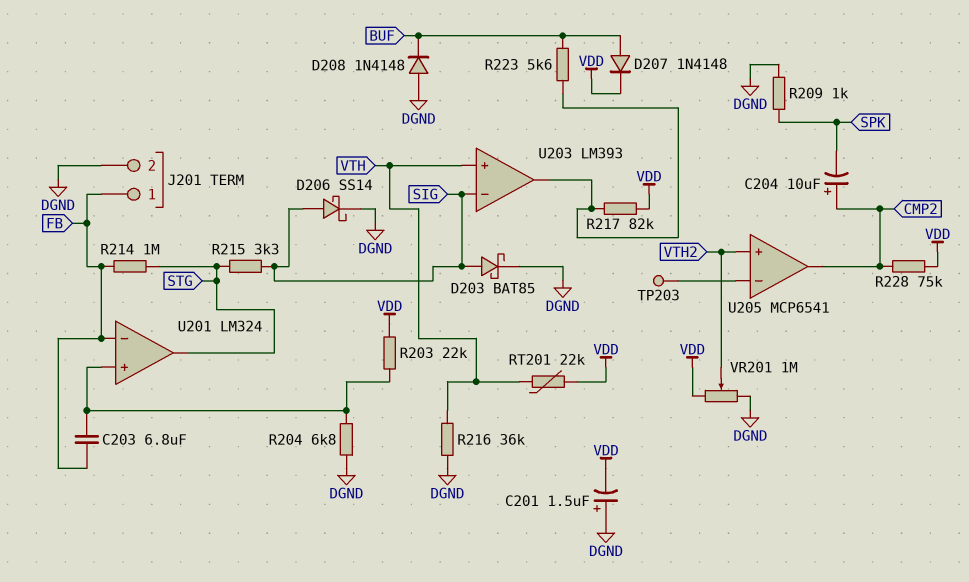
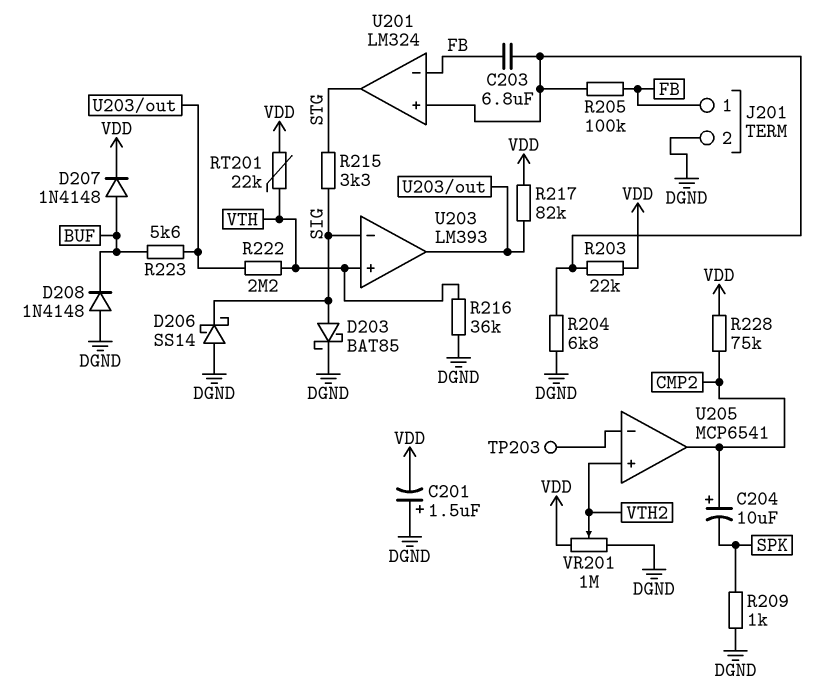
D206: schottky SS14 (A SIG, K DGND) -> schottky SS14 (A DGND, K SIG)
R205: none -> 100k (FB, U201/in+)
R214: 1M (FB, STG) -> none
R222: none -> 2.2M (U203/out, VTH)

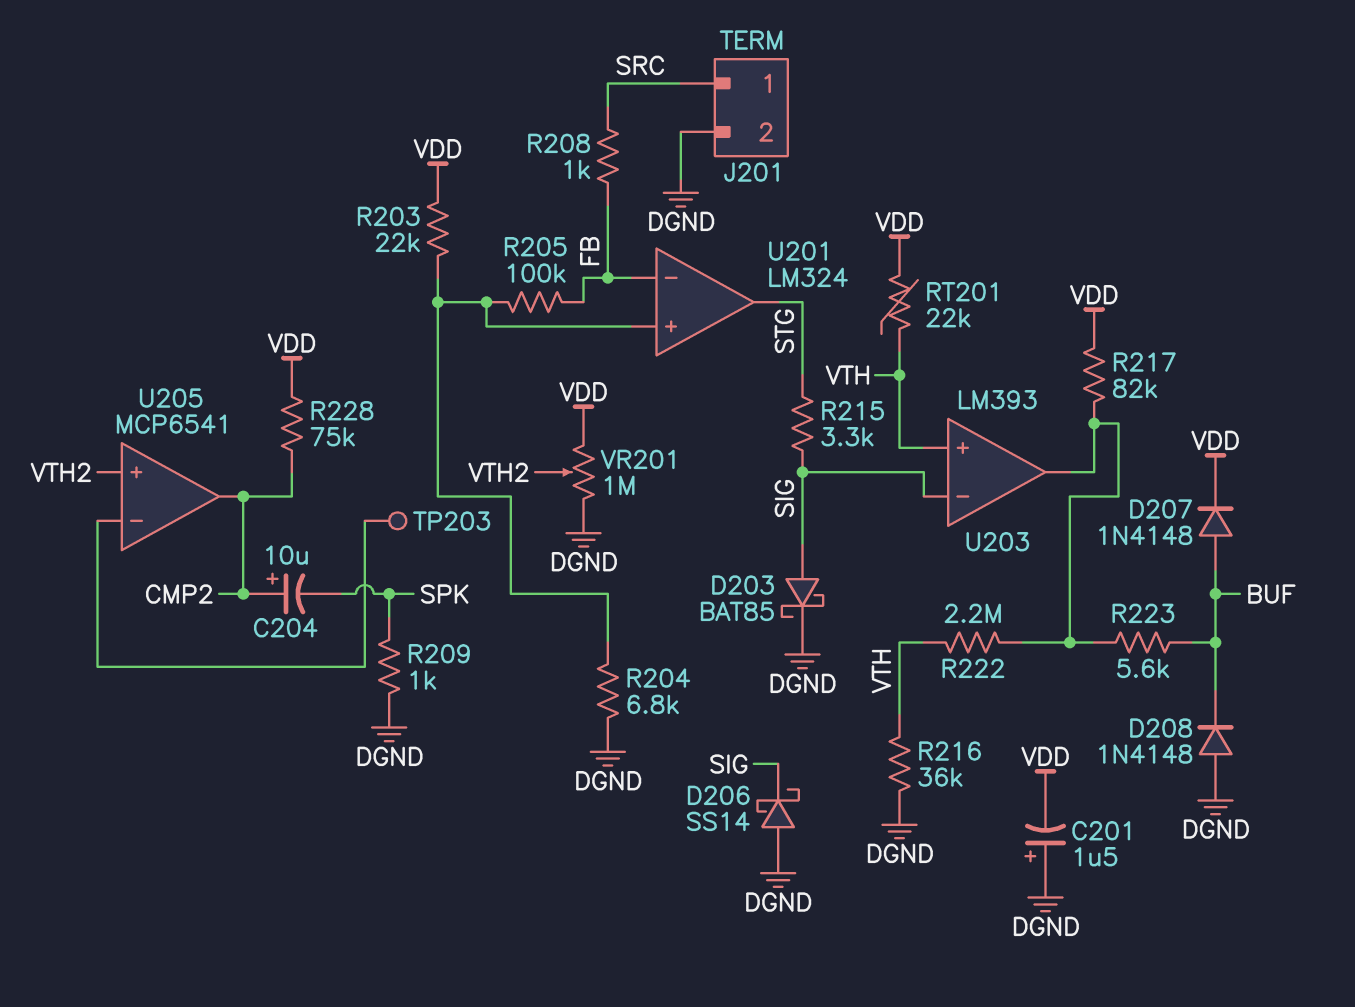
C203: 6.8uF (FB, U201/in+) -> none
J201 pin 1: FB -> SRC
R208: none -> 1k (FB, SRC)

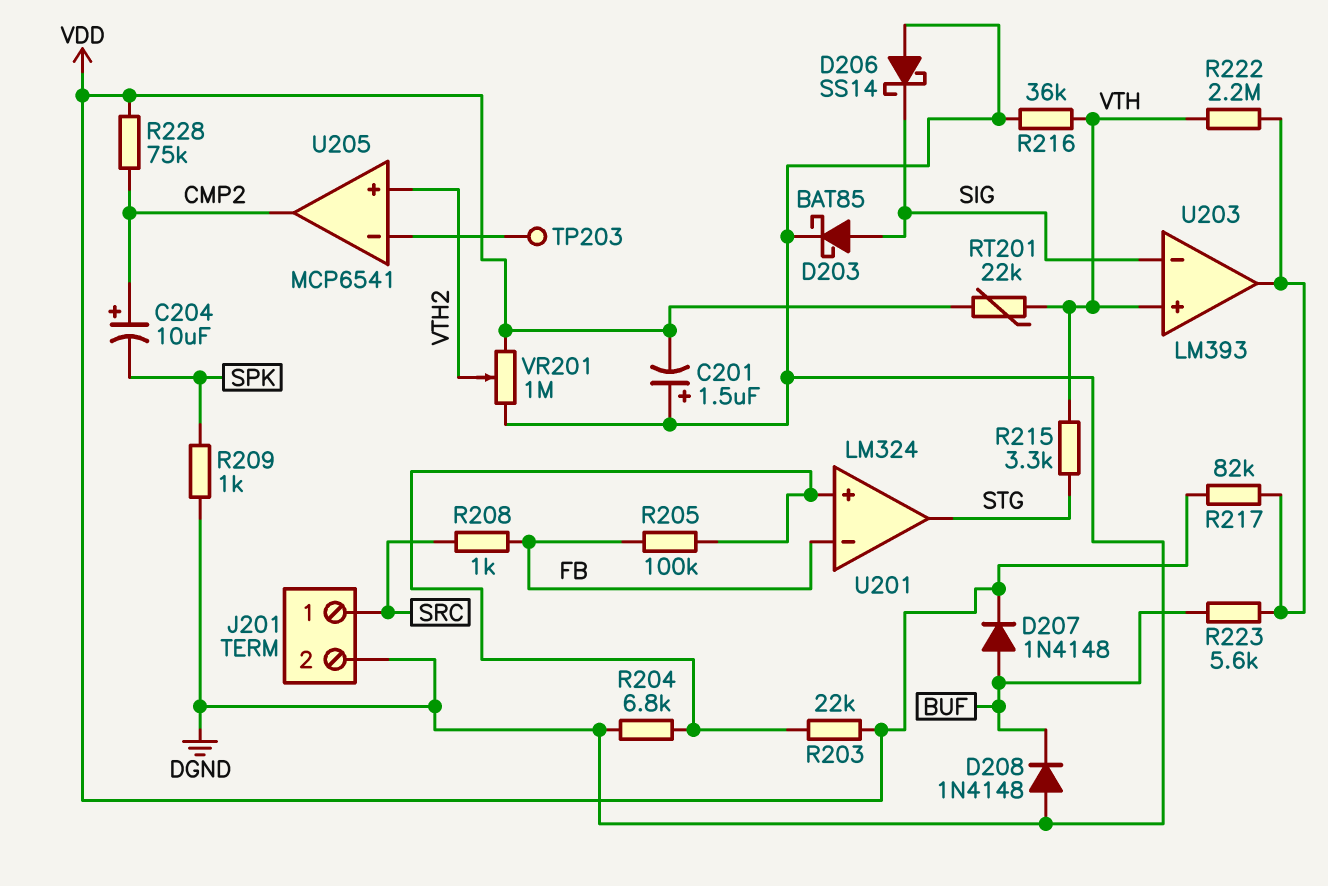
R215: 3.3k (SIG, STG) -> 3.3k (STG, VTH)

